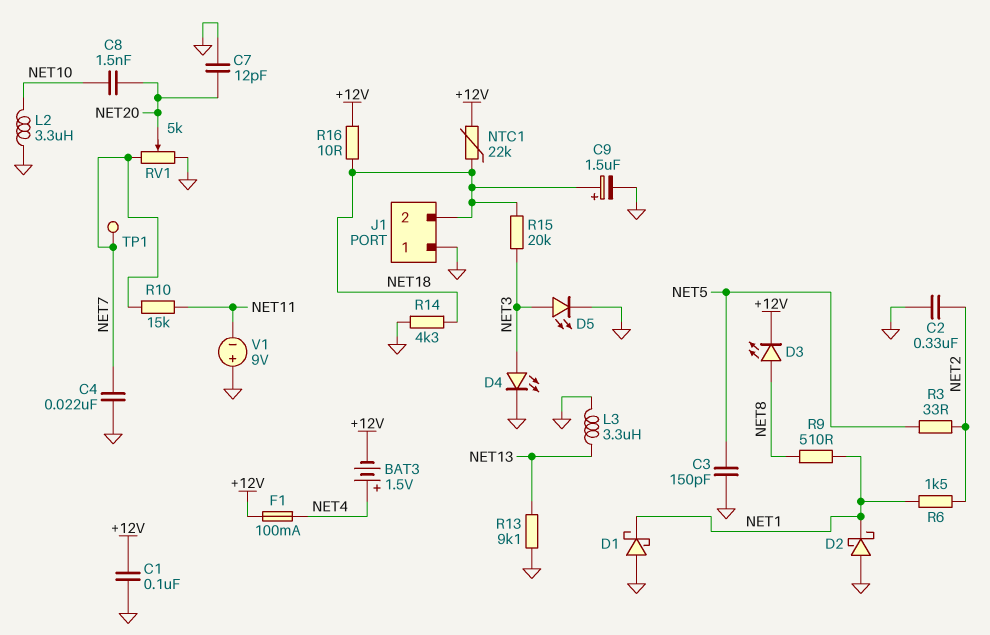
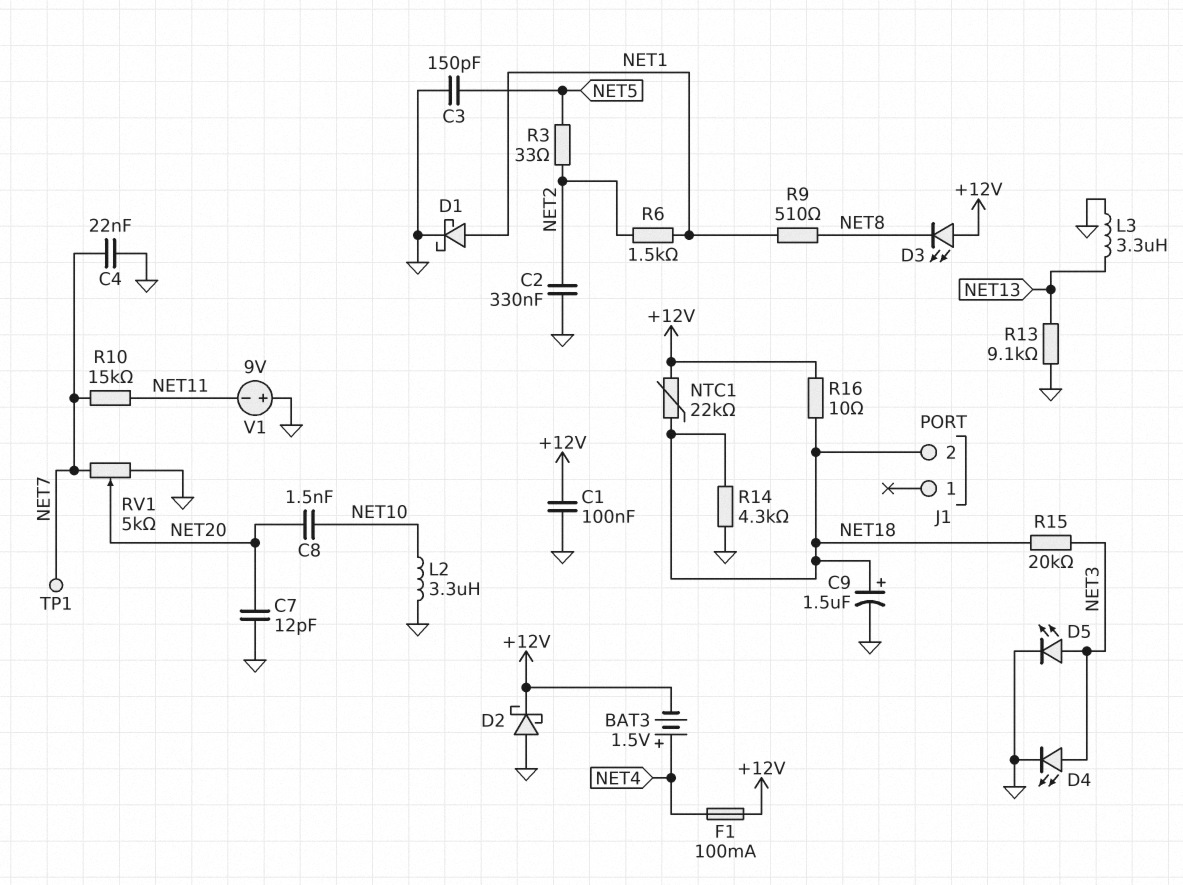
D1: schottky (A GND, K NET1) -> schottky (A NET1, K GND)
D2: schottky (A GND, K NET1) -> schottky (A GND, K +12V)
D3: LED (A NET8, K +12V) -> LED (A +12V, K NET8)
J1 pin 1: GND -> none

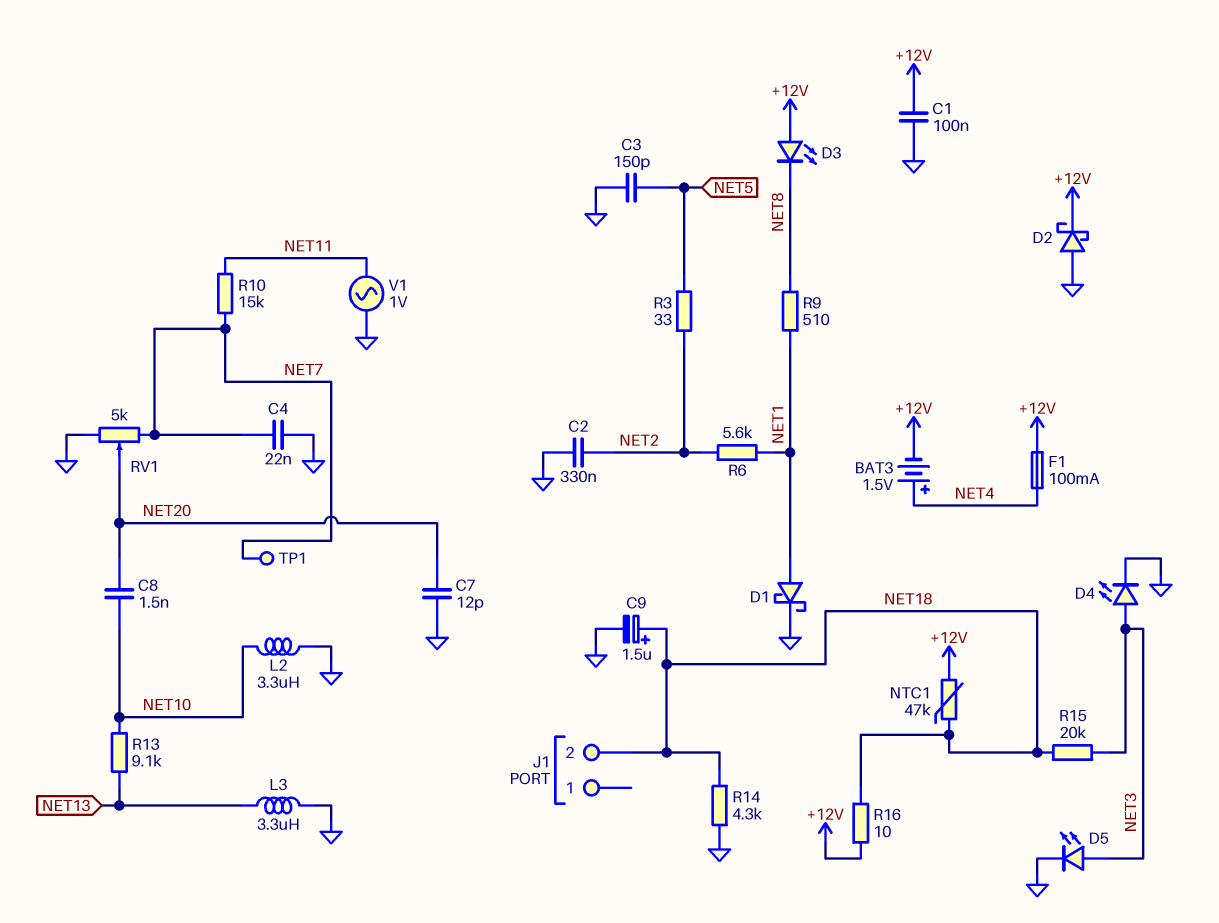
NTC1: 22k (+12V, NET18) -> 47k (+12V, NET18)
R6: 1.5k (NET1, NET2) -> 5.6k (NET1, NET2)
R13: 9.1k (GND, NET13) -> 9.1k (NET10, NET13)
V1: 9V (plus GND, minus NET11) -> AC 1V (GND, NET11)

